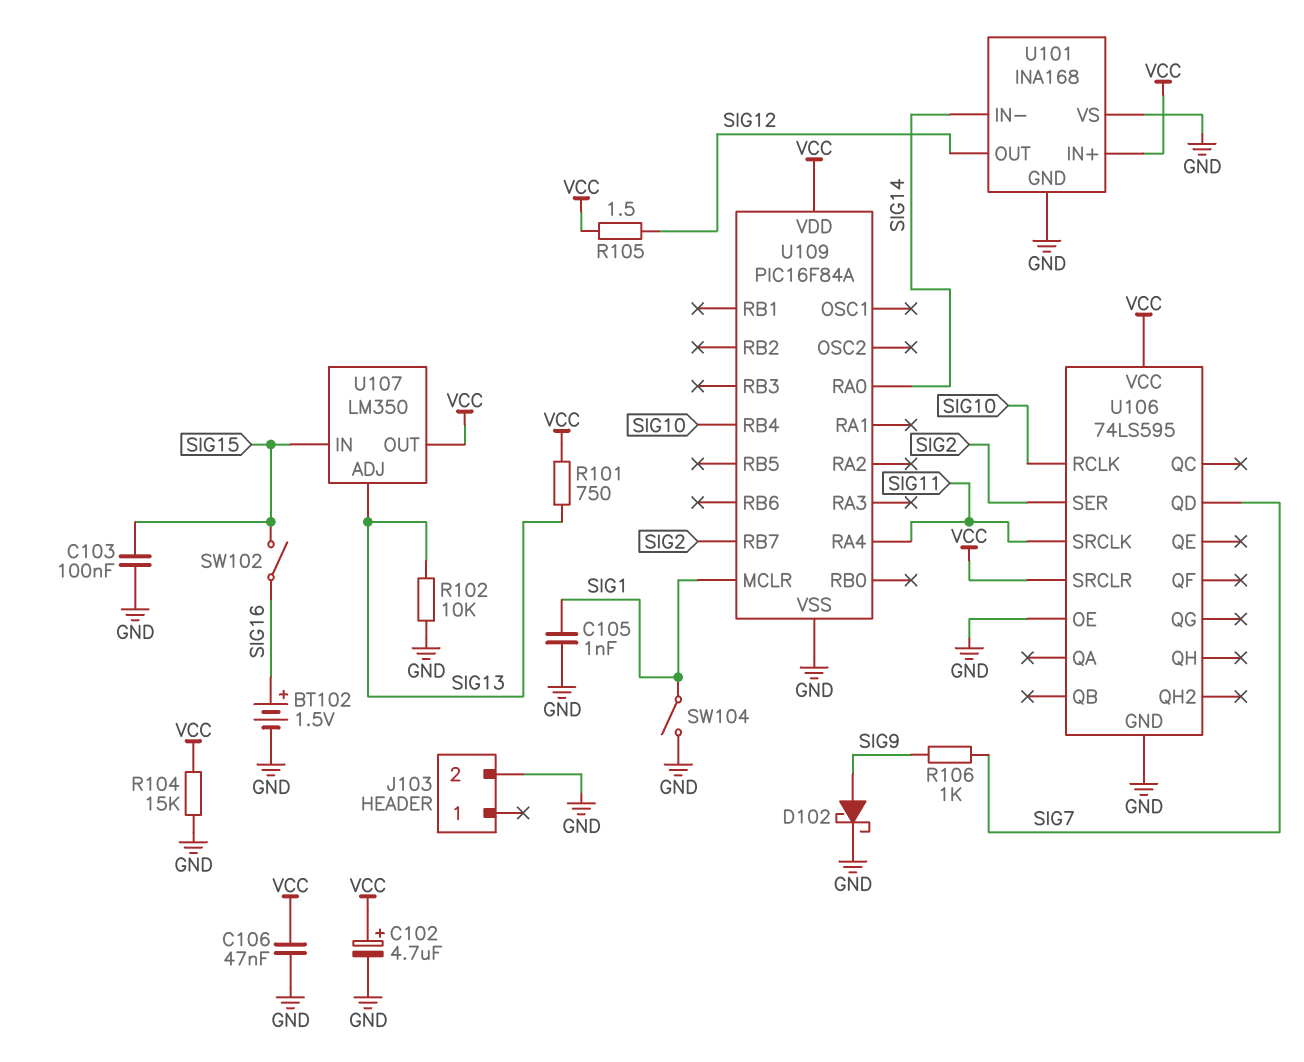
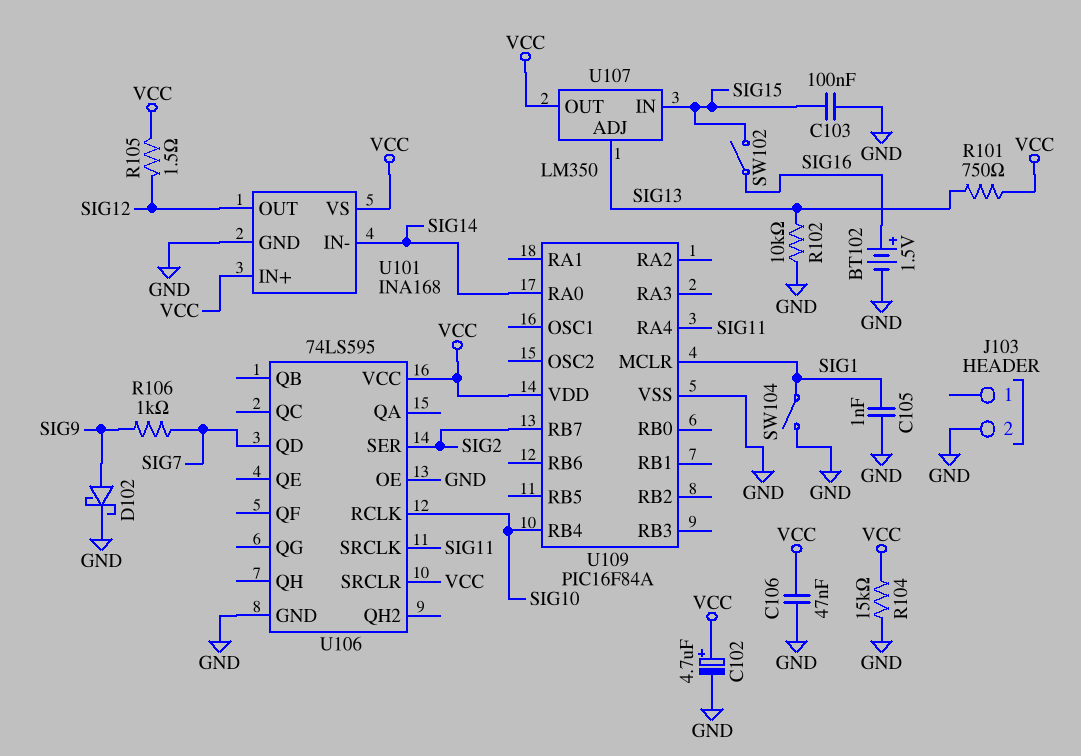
U101 pin VS: GND -> VCC

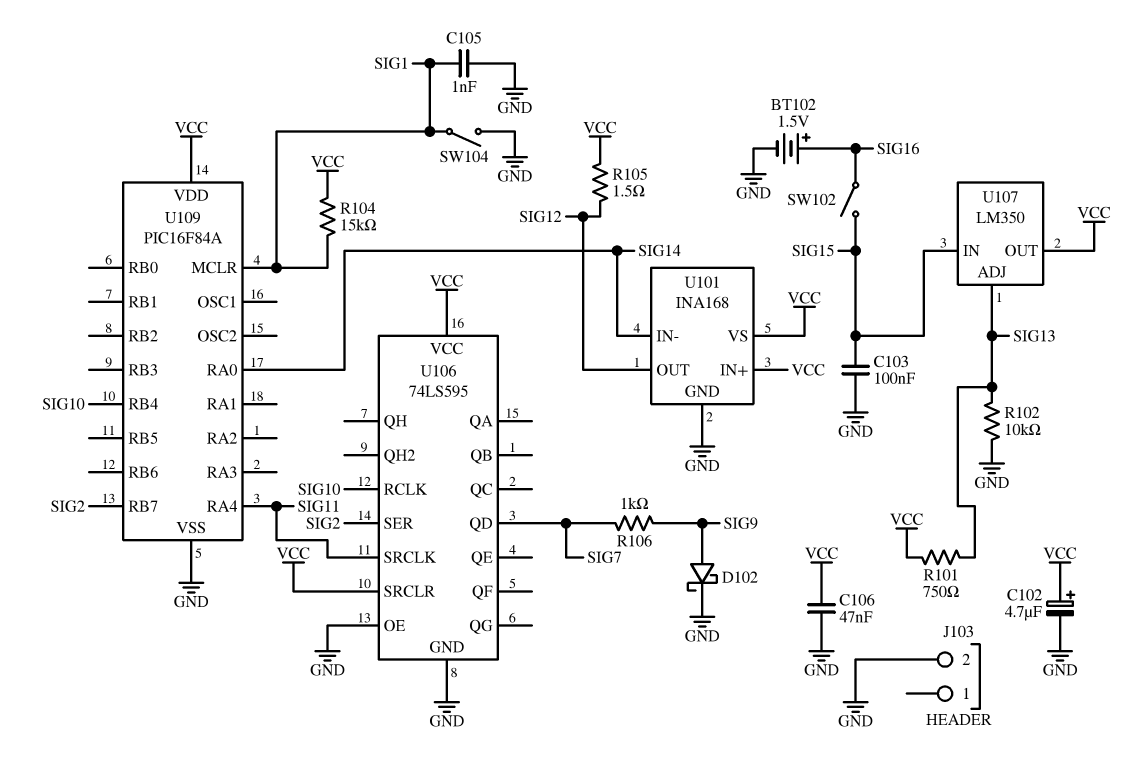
R104: 15k (GND, VCC) -> 15k (SIG1, VCC)

